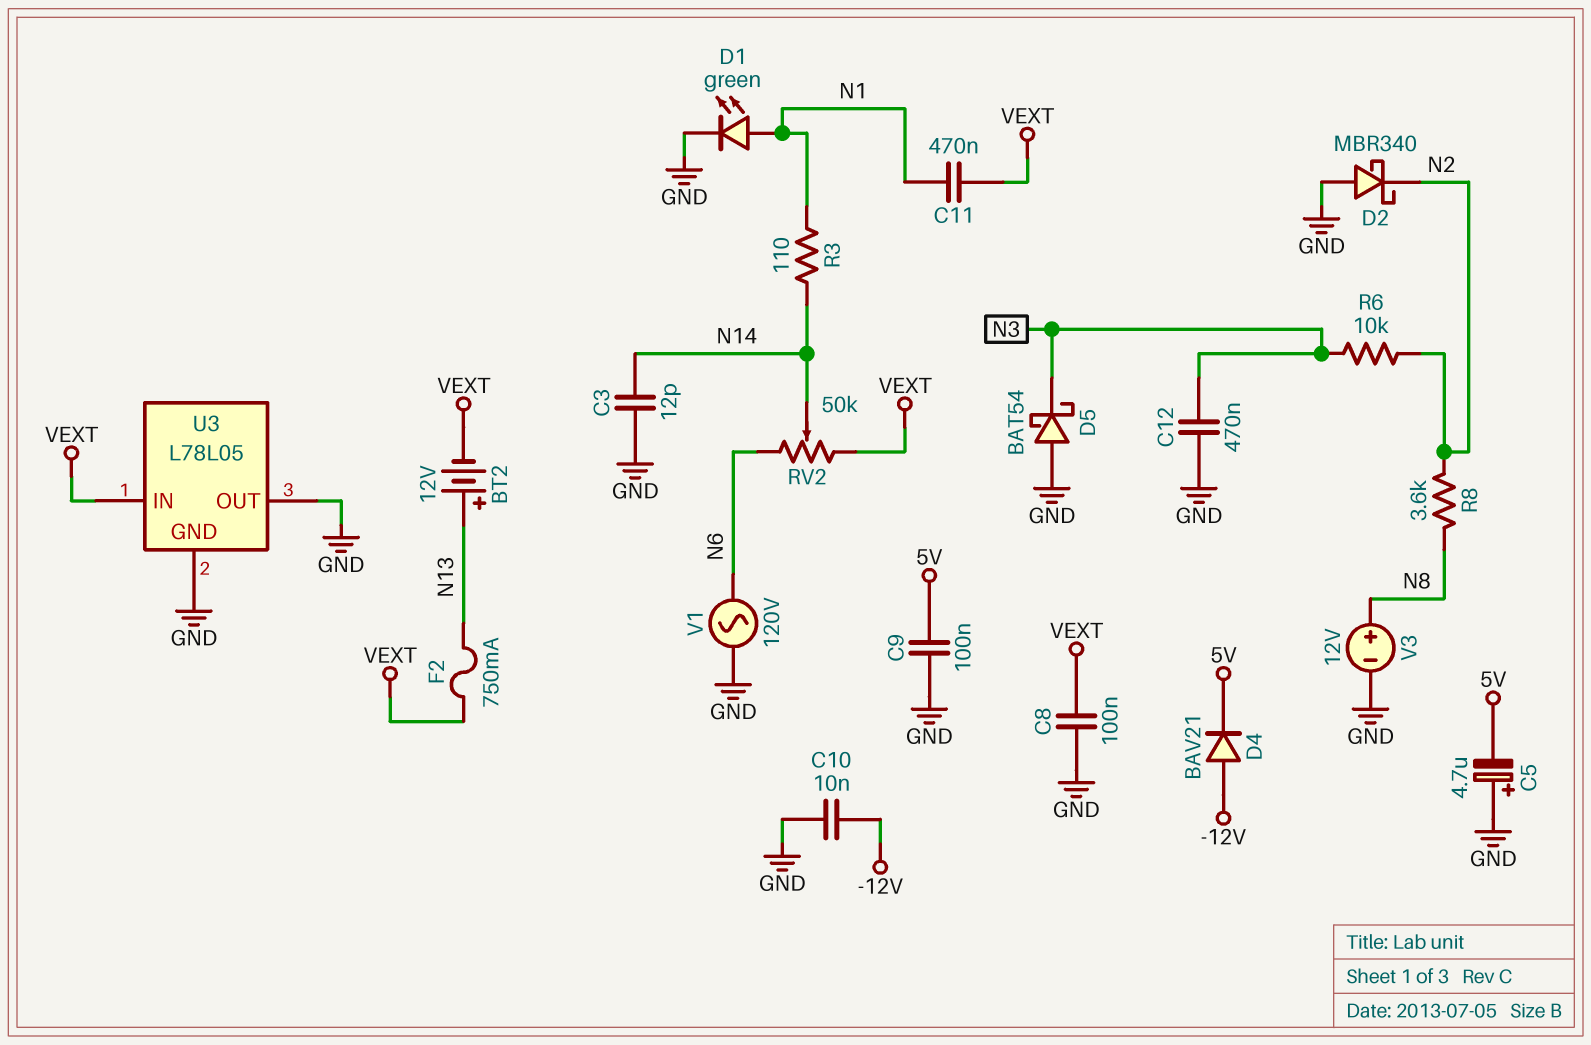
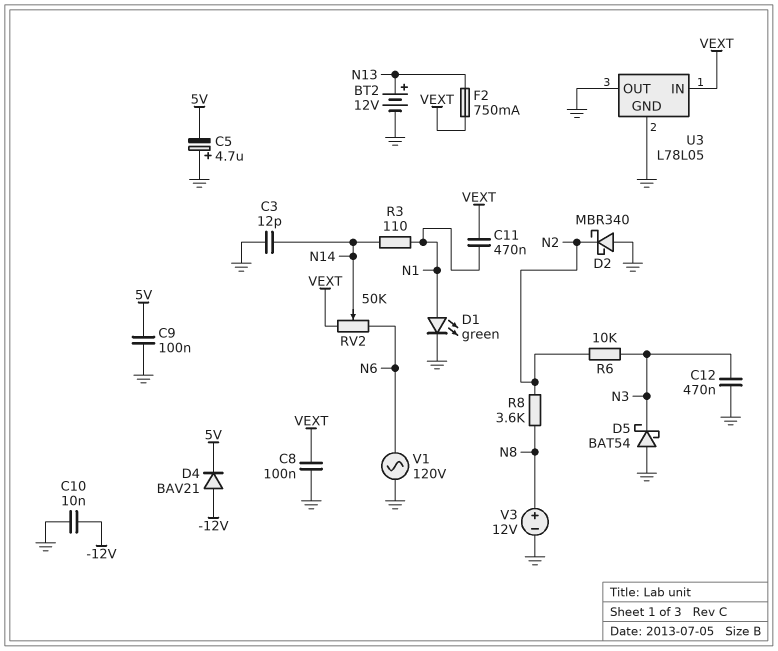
BT2: 12V (plus N13, minus VEXT) -> 12V (plus N13, minus GND)

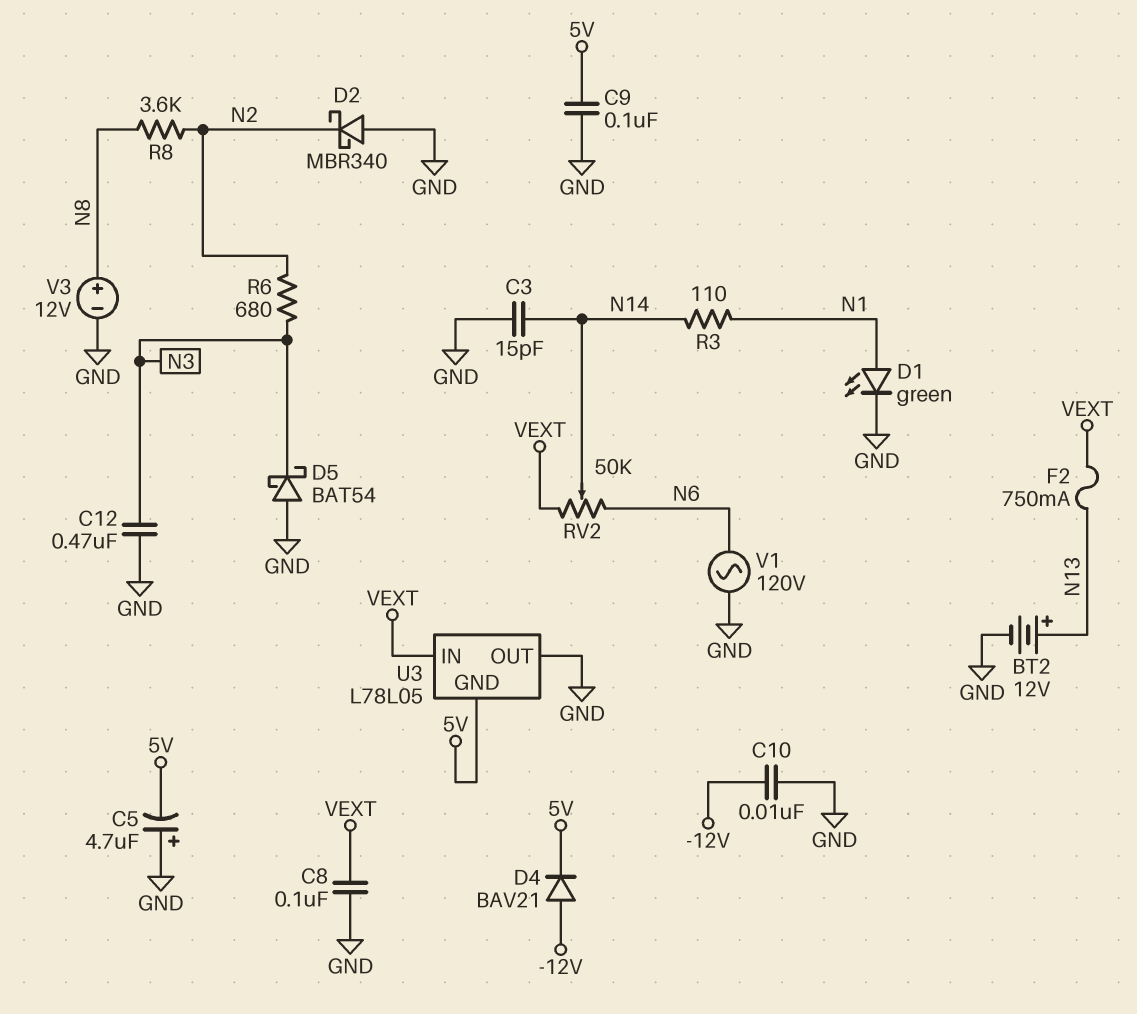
C3: 12pF (GND, N14) -> 15pF (GND, N14)
C11: 470nF (N1, VEXT) -> none
R6: 10k (N2, N3) -> 680 (N2, N3)
U3 pin GND: GND -> 5V

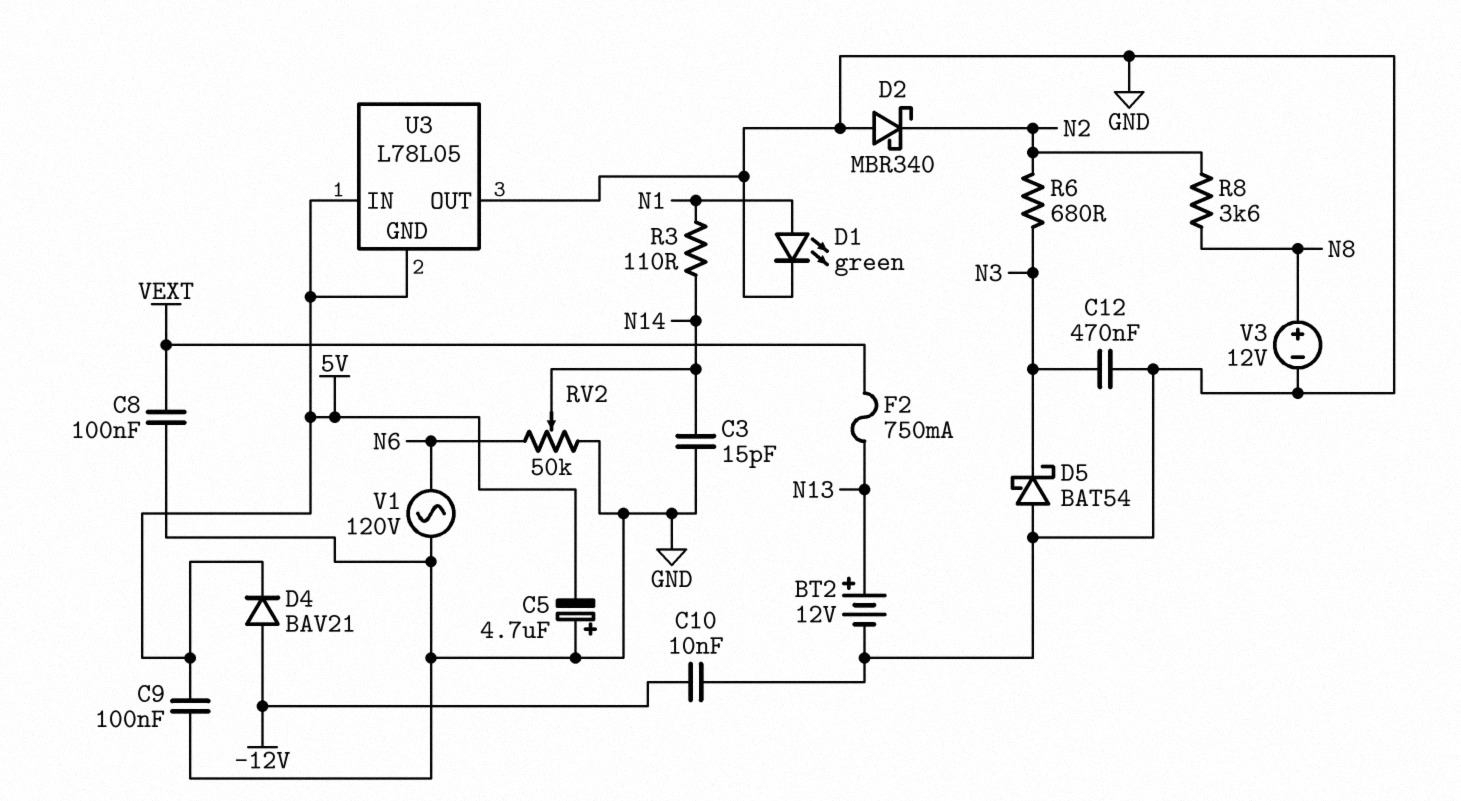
RV2: 50k (N6, VEXT, wiper N14) -> 50k (GND, N6, wiper N14)
U3 pin IN: VEXT -> 5V

